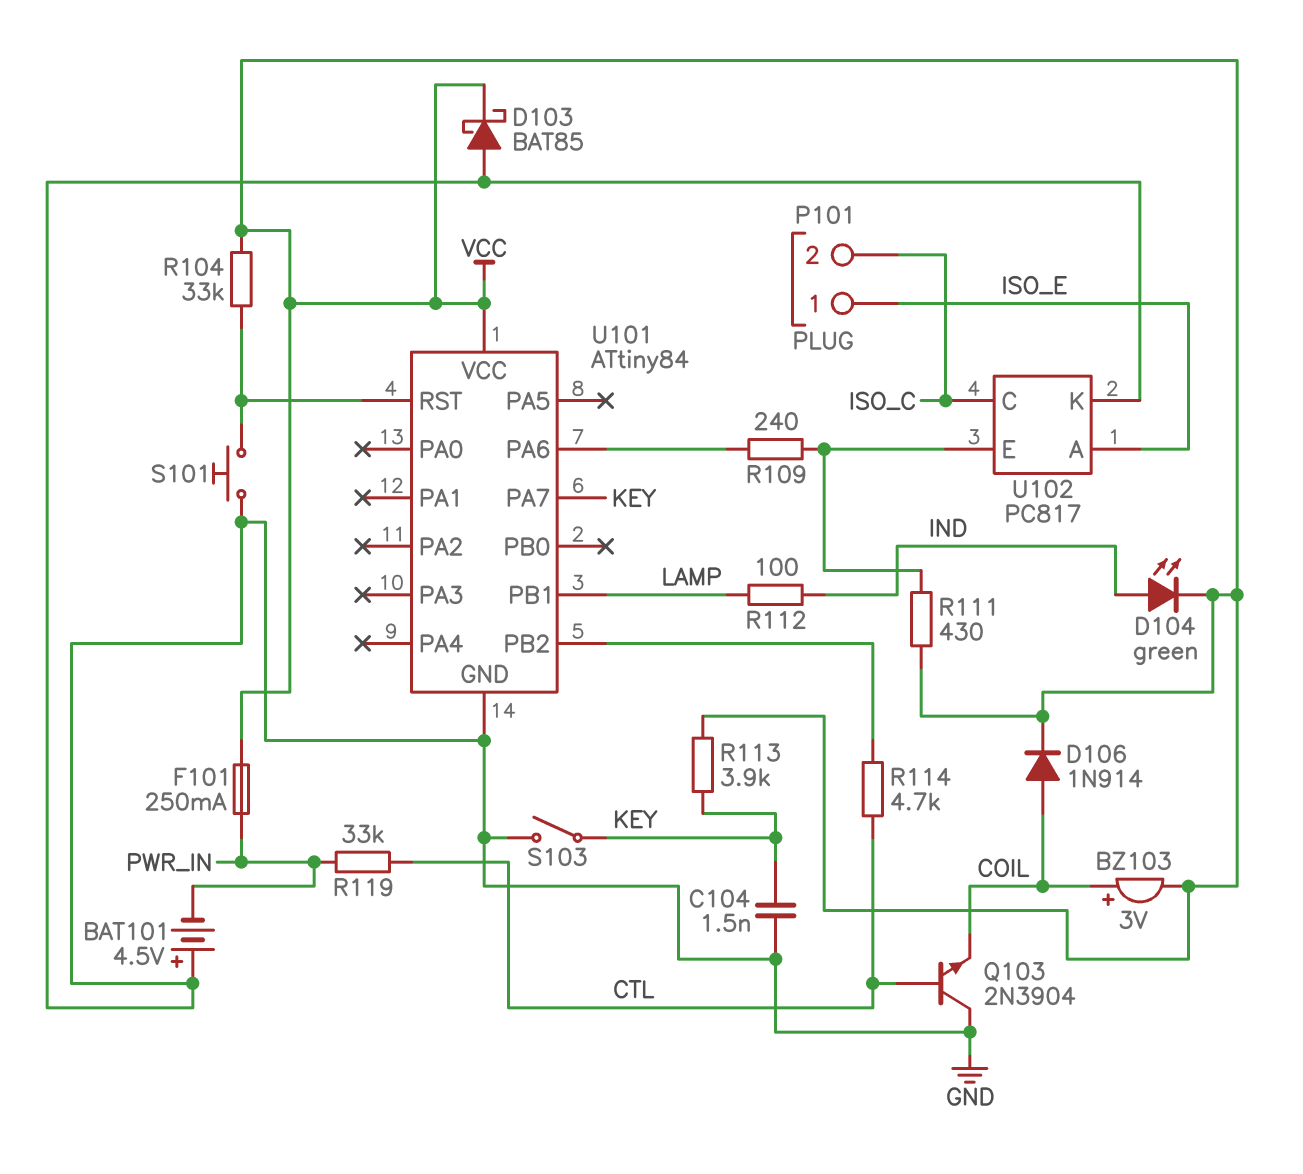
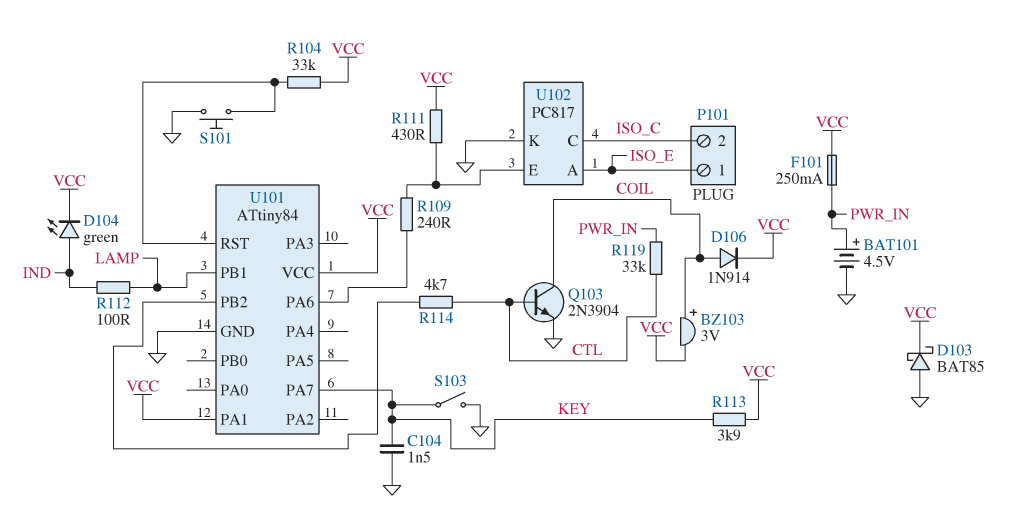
BAT101: 4.5V (plus GND, minus PWR_IN) -> 4.5V (plus PWR_IN, minus GND)
Q103: NPN 2N3904 (B CTL, C GND, E COIL) -> NPN 2N3904 (B CTL, C COIL, E GND)
U101 pin PA1: none -> VCC

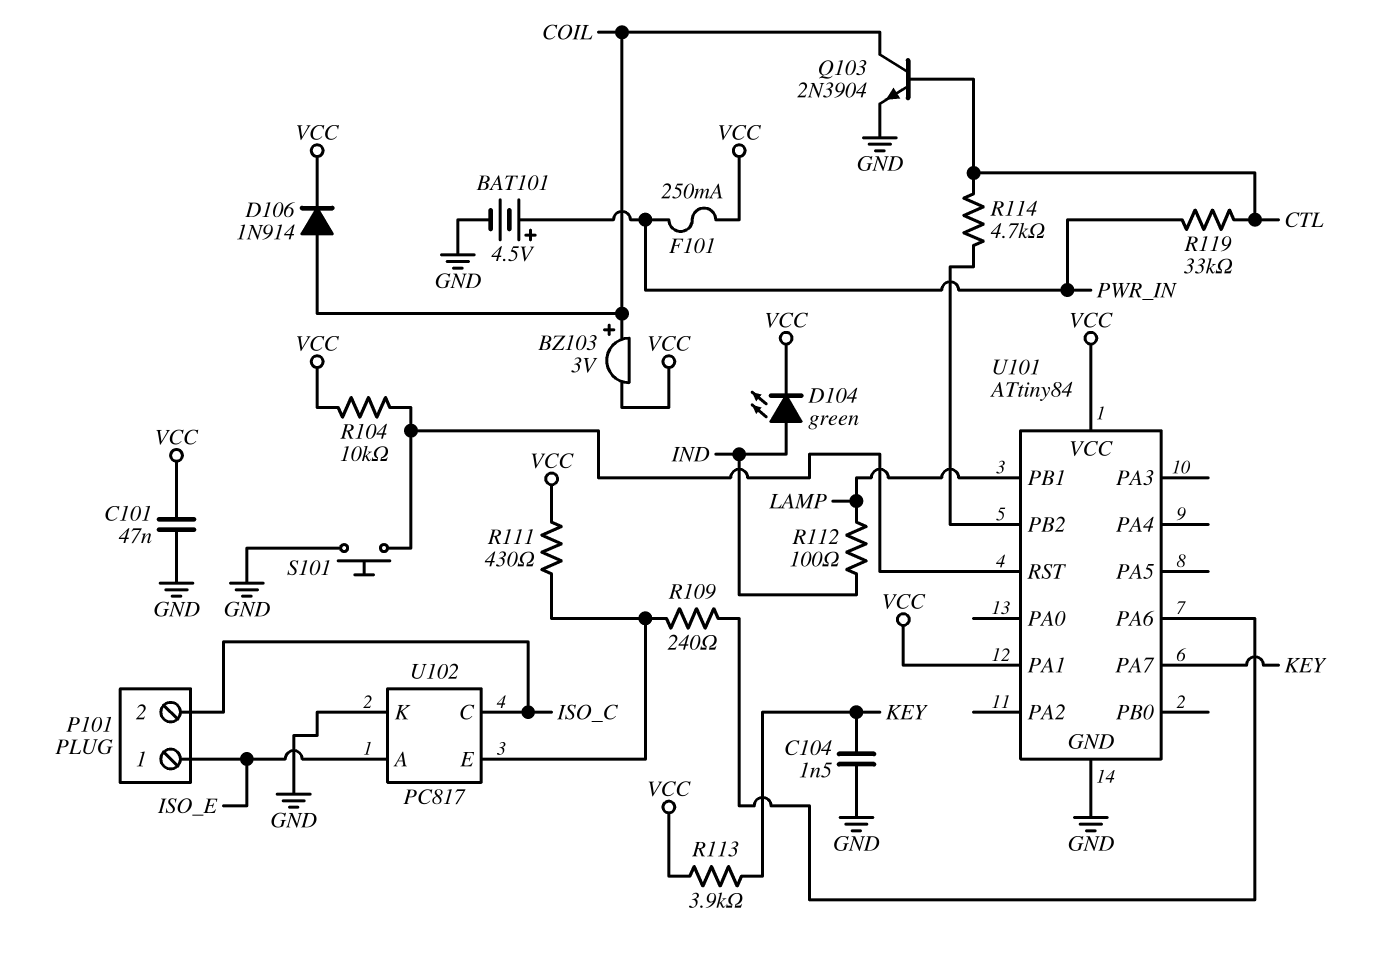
C101: none -> 47nF (GND, VCC)
D103: schottky BAT85 (A GND, K VCC) -> none
R104: 33k (U101/RST, VCC) -> 10k (U101/RST, VCC)
S103: switch (GND, KEY) -> none

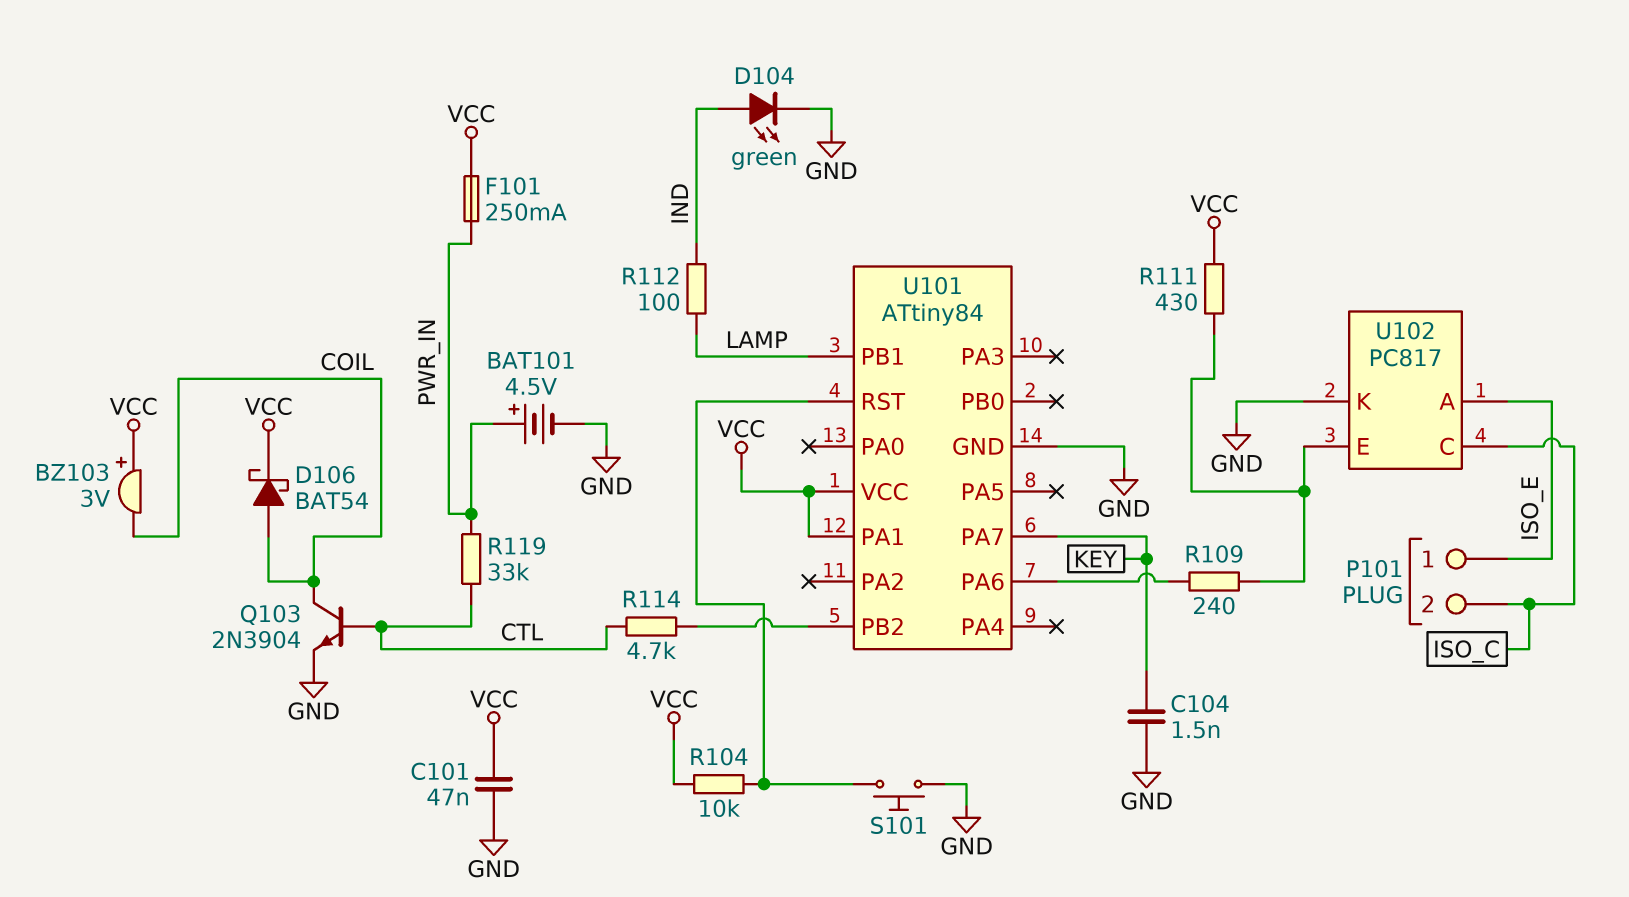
BZ103: buzzer 3V (plus COIL, minus VCC) -> buzzer 3V (plus VCC, minus COIL)
D104: LED green (A IND, K VCC) -> LED green (A IND, K GND)
D106: diode 1N914 (A COIL, K VCC) -> schottky BAT54 (A COIL, K VCC)
R113: 3.9k (KEY, VCC) -> none

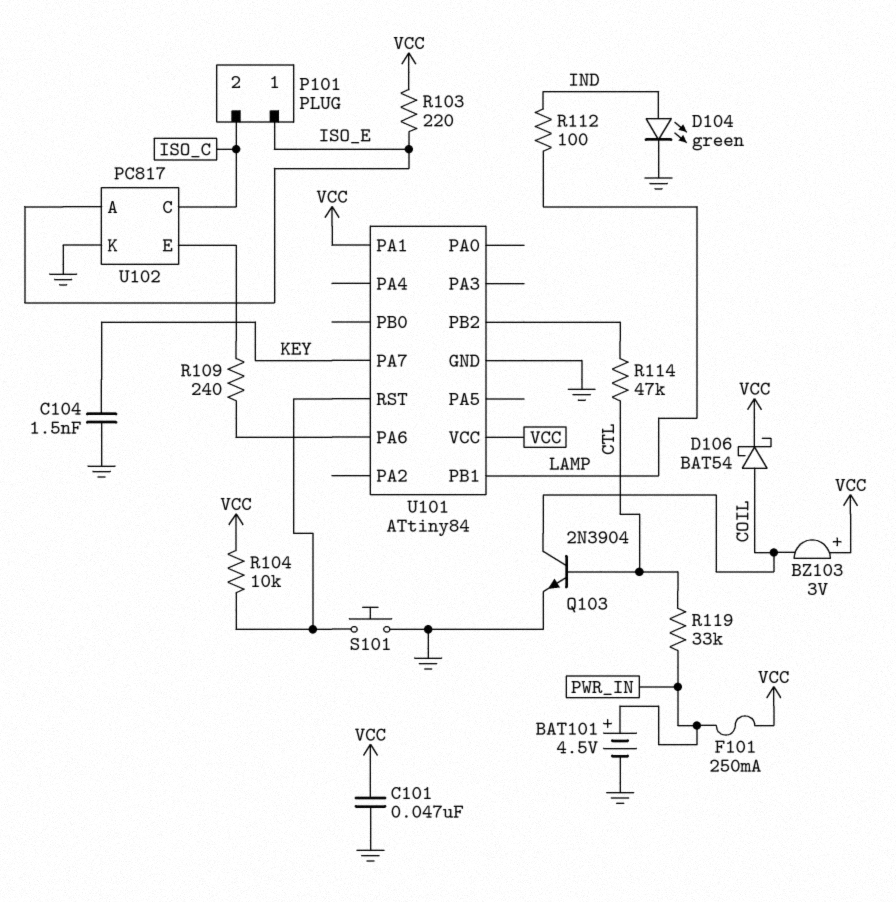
R103: none -> 220 (ISO_E, VCC)
R111: 430 (U102/E, VCC) -> none
R114: 4.7k (CTL, U101/PB2) -> 47k (CTL, U101/PB2)

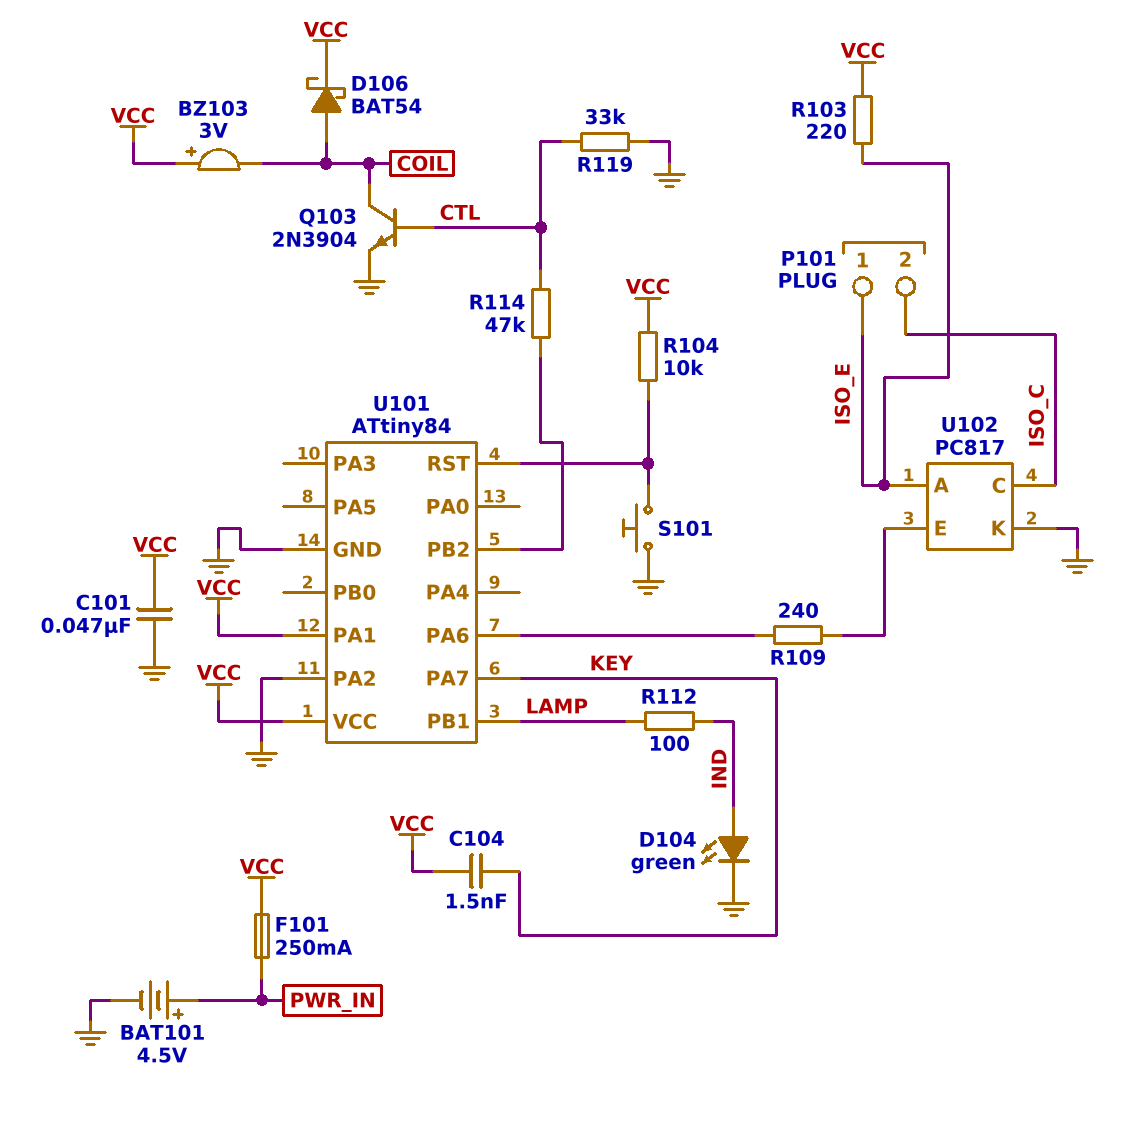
C104: 1.5nF (GND, KEY) -> 1.5nF (KEY, VCC)
R119: 33k (CTL, PWR_IN) -> 33k (CTL, GND)
U101 pin PA2: none -> GND

